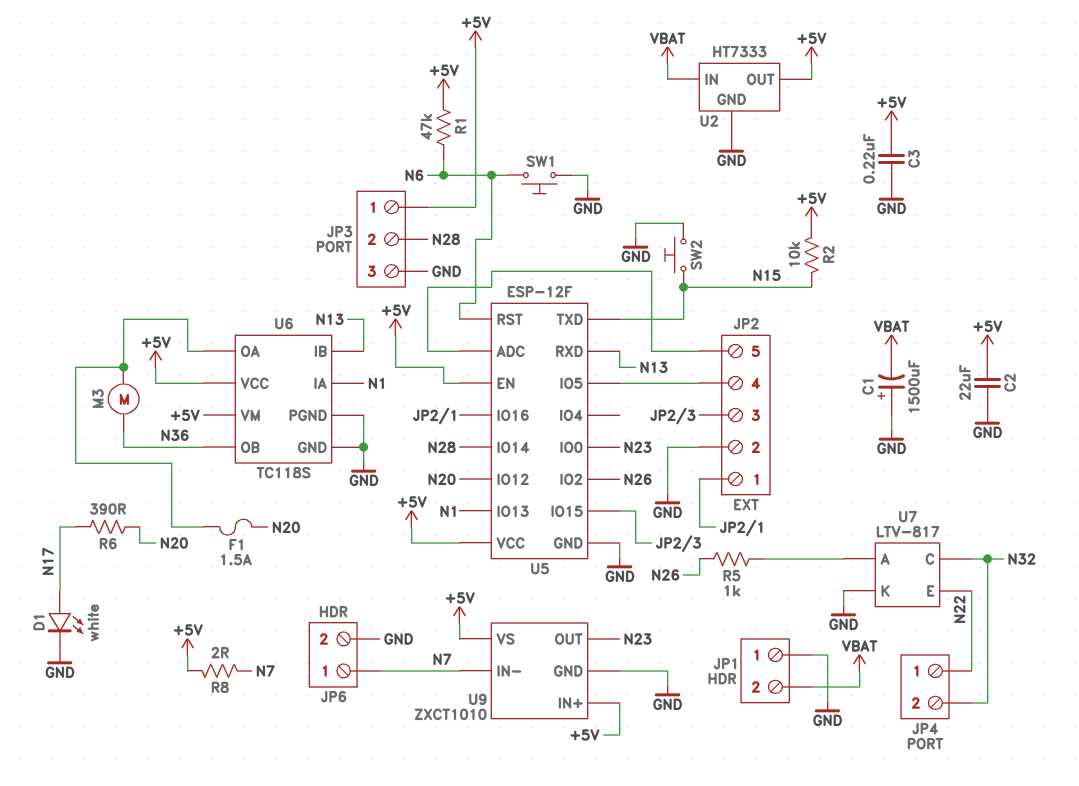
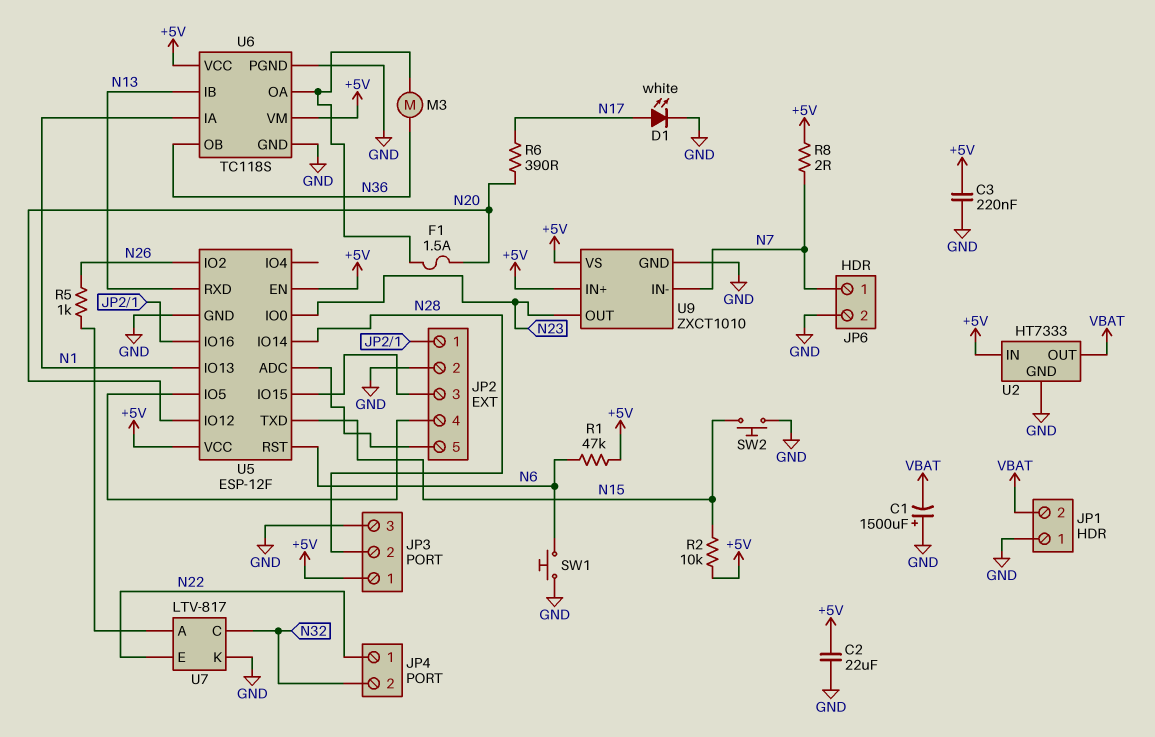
U2 pin IN: VBAT -> +5V
U2 pin OUT: +5V -> VBAT

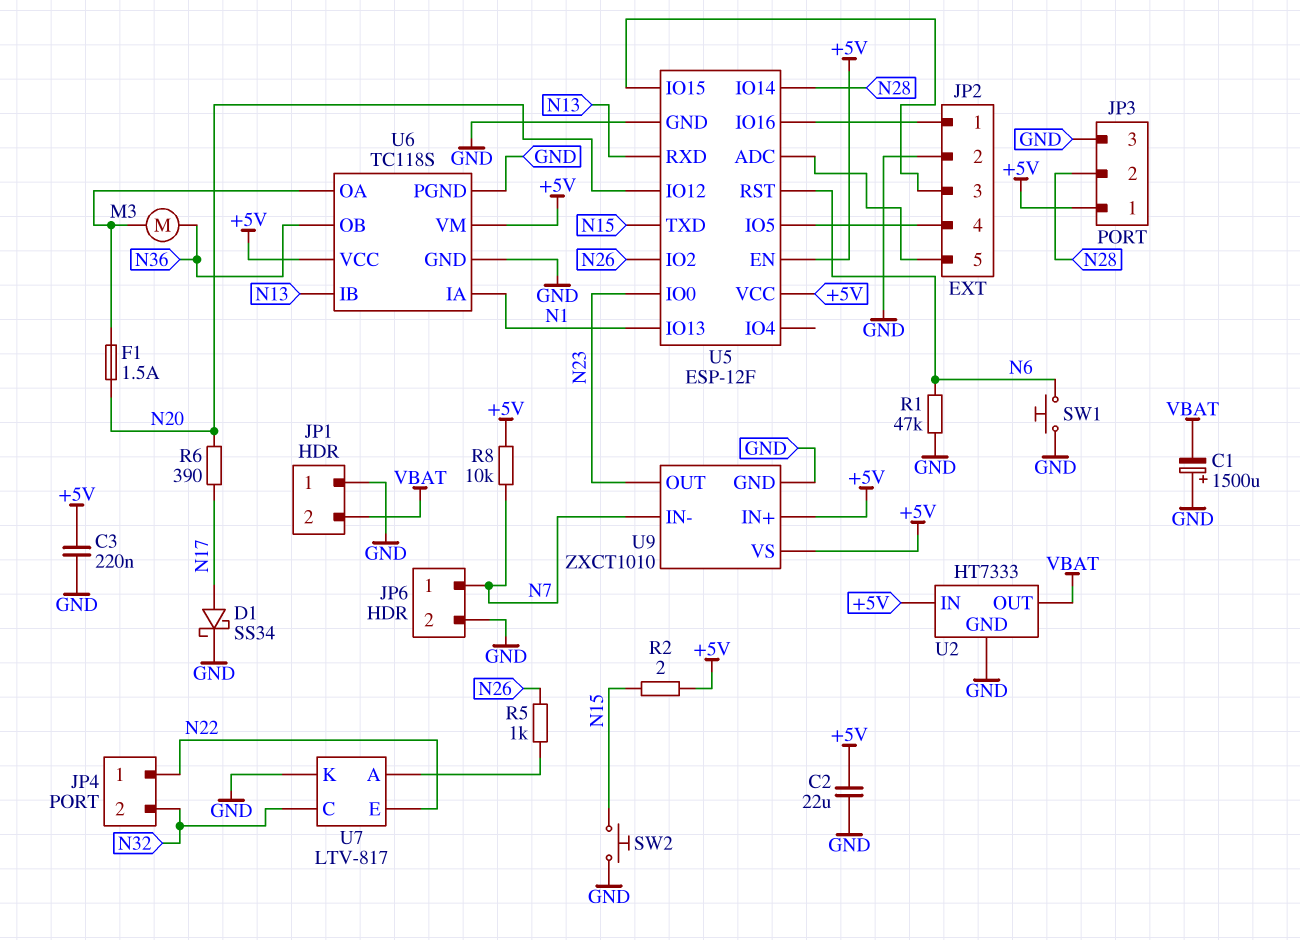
D1: LED white (A N17, K GND) -> schottky SS34 (A N17, K GND)
R1: 47k (+5V, N6) -> 47k (GND, N6)
R2: 10k (+5V, N15) -> 2 (+5V, N15)
R8: 2 (+5V, N7) -> 10k (+5V, N7)

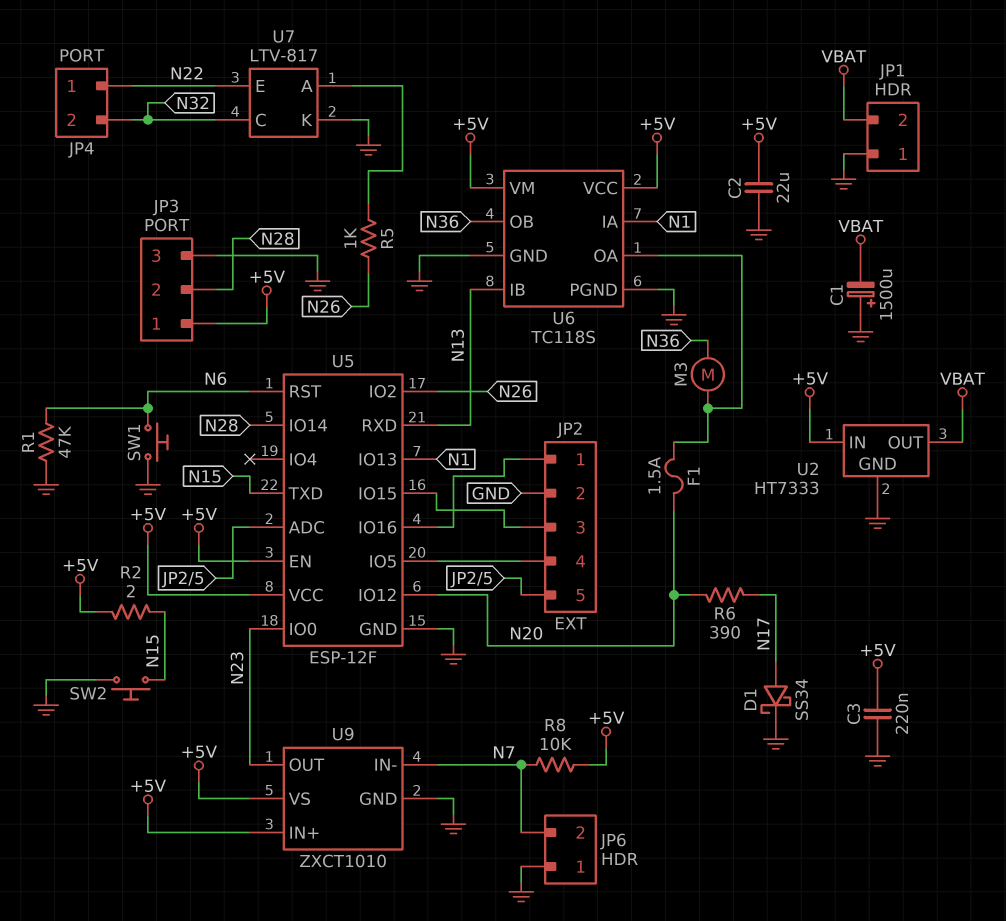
JP6 pin 1: N7 -> GND
JP6 pin 2: GND -> N7

